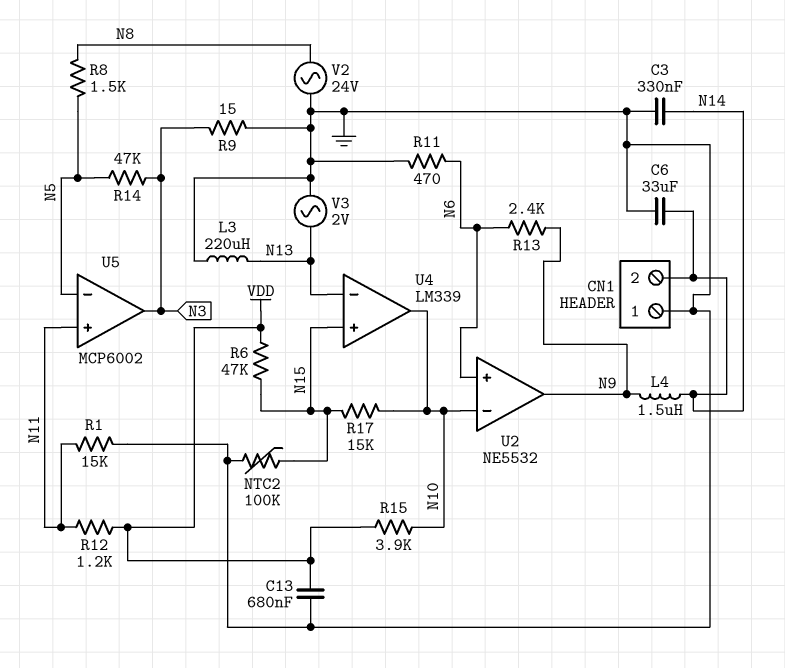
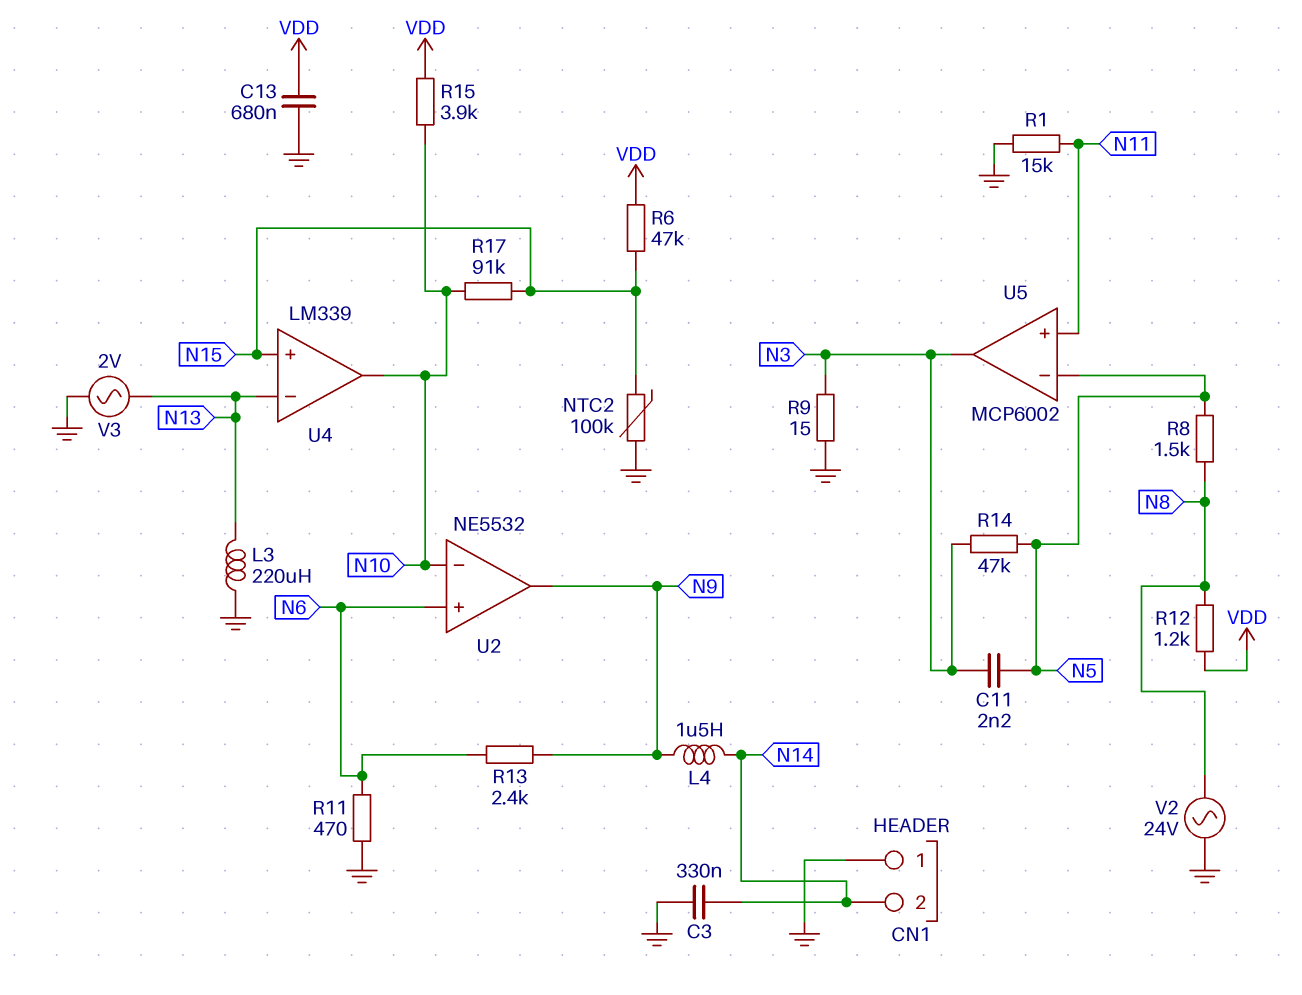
C6: 33uF (GND, N14) -> none
C11: none -> 2.2nF (N3, N5)
R12: 1.2k (N11, VDD) -> 1.2k (N8, VDD)
R17: 15k (N10, N15) -> 91k (N10, N15)

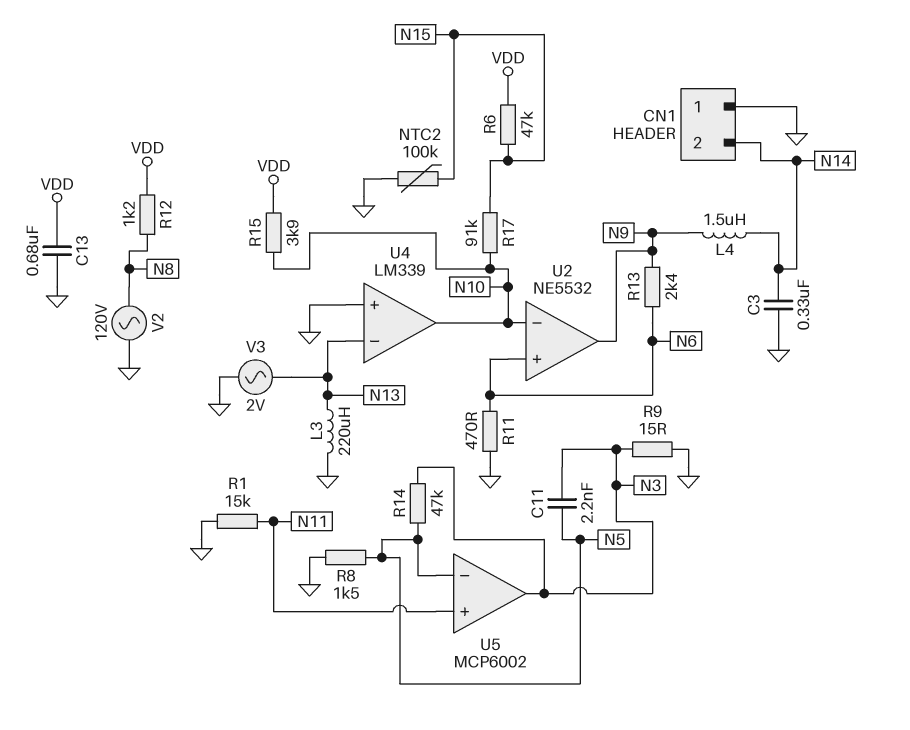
R8: 1.5k (N5, N8) -> 1.5k (GND, N5)
U4 pin in+: N15 -> GND
V2: AC 24V (GND, N8) -> AC 120V (GND, N8)

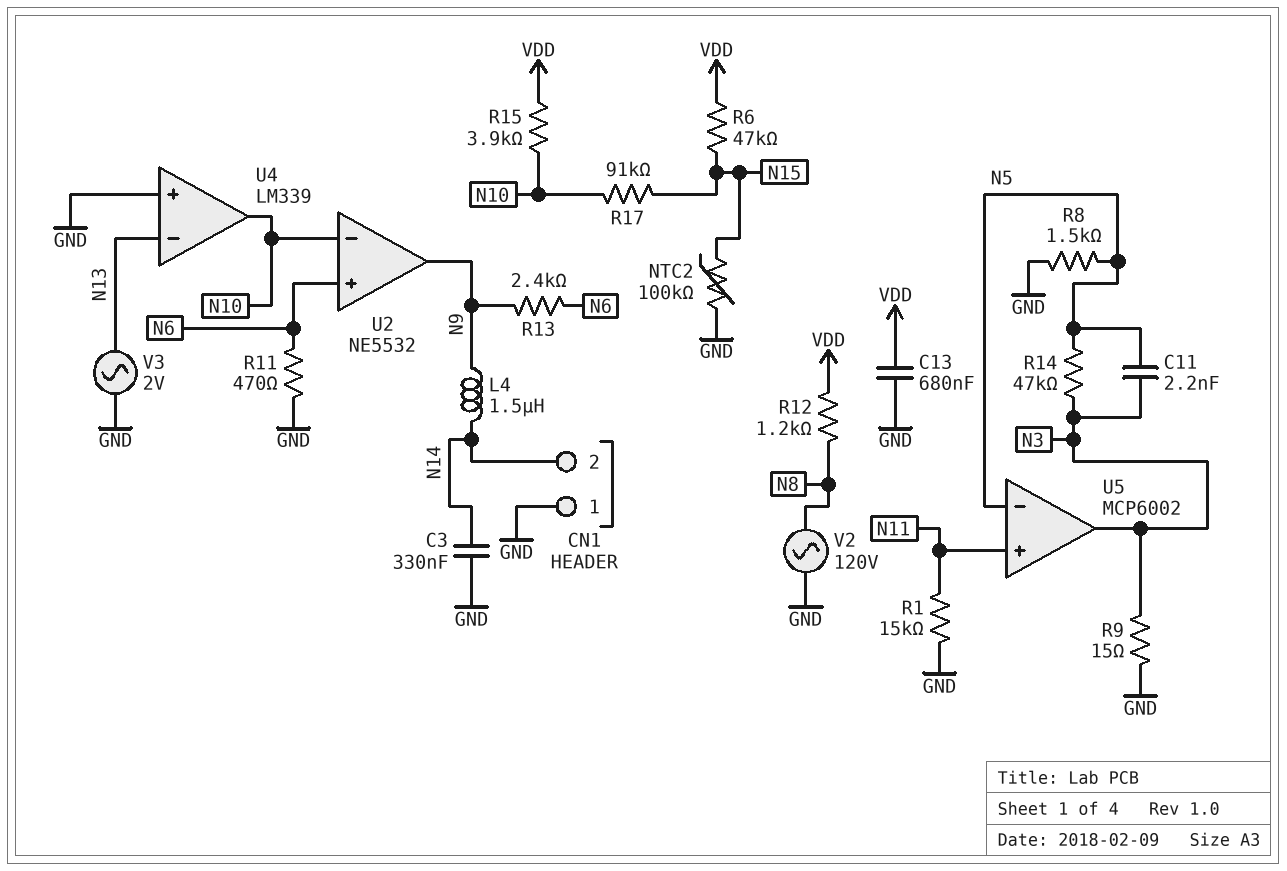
L3: 220uH (GND, N13) -> none

